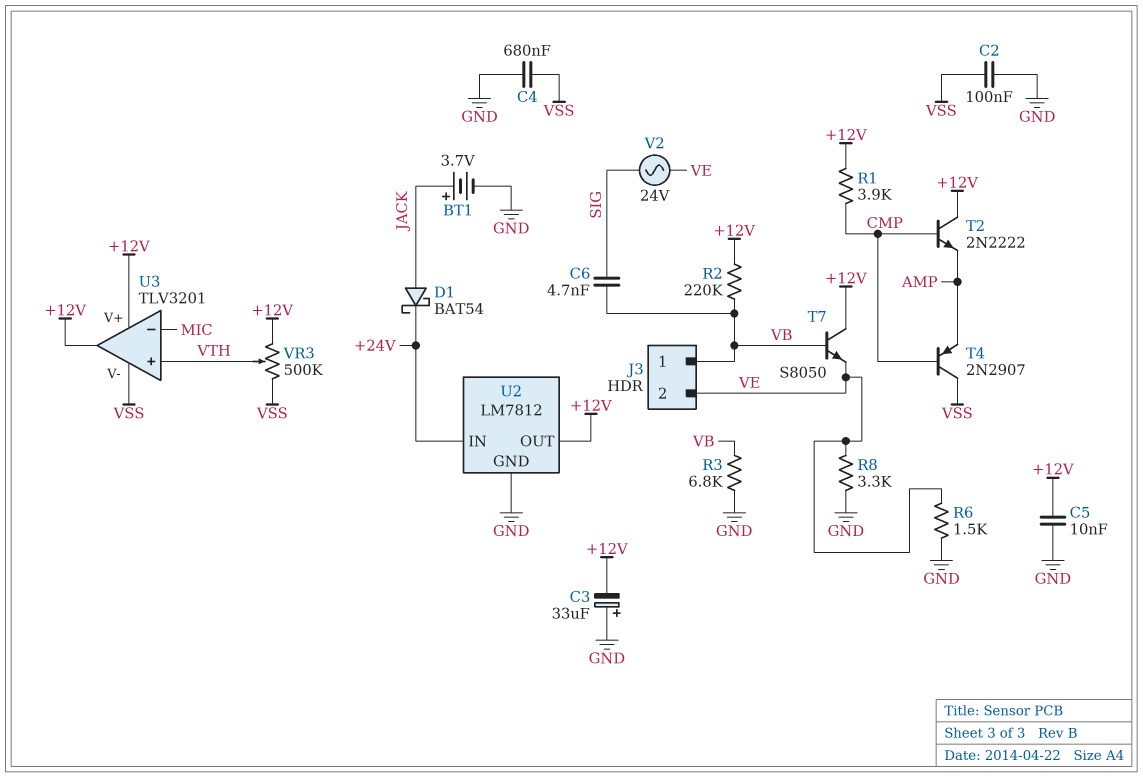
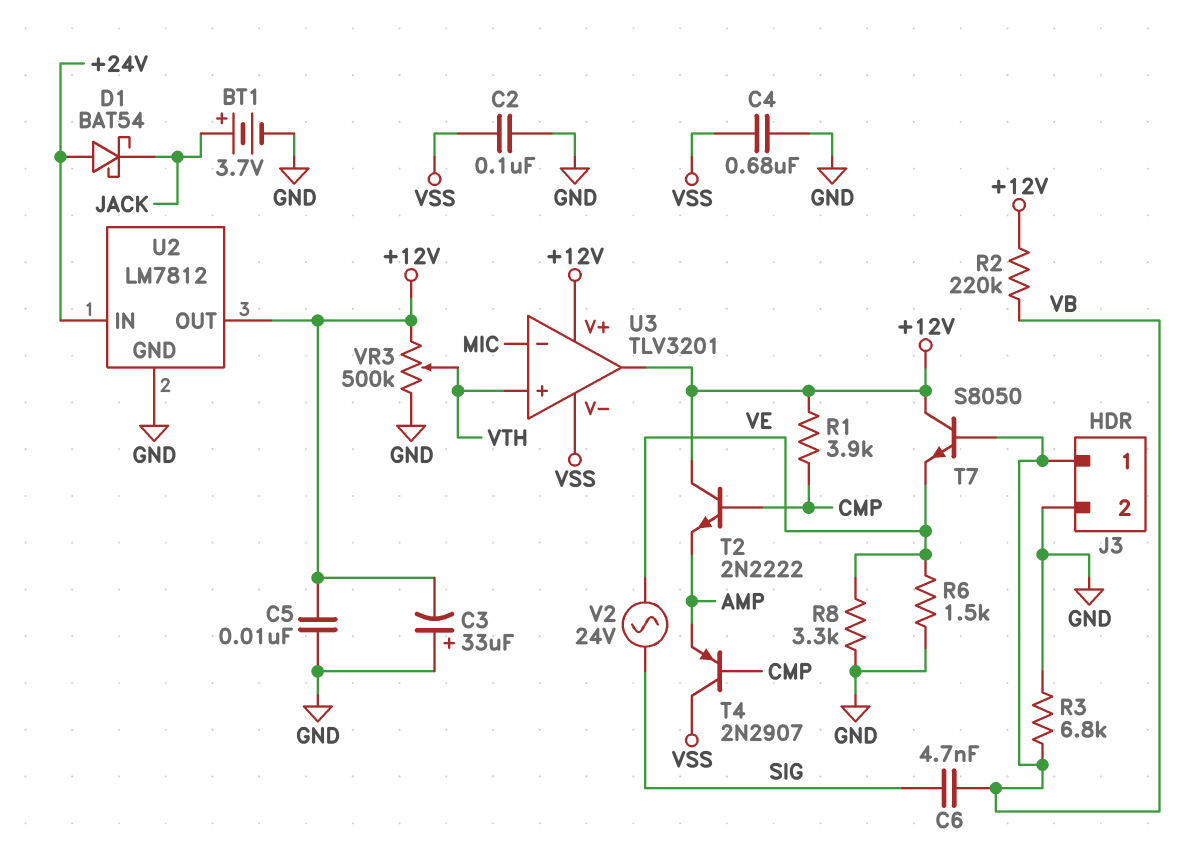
D1: schottky BAT54 (A JACK, K +24V) -> schottky BAT54 (A +24V, K JACK)
J3 pin 2: VE -> GND
VR3: 500k (+12V, VSS, wiper VTH) -> 500k (+12V, GND, wiper VTH)

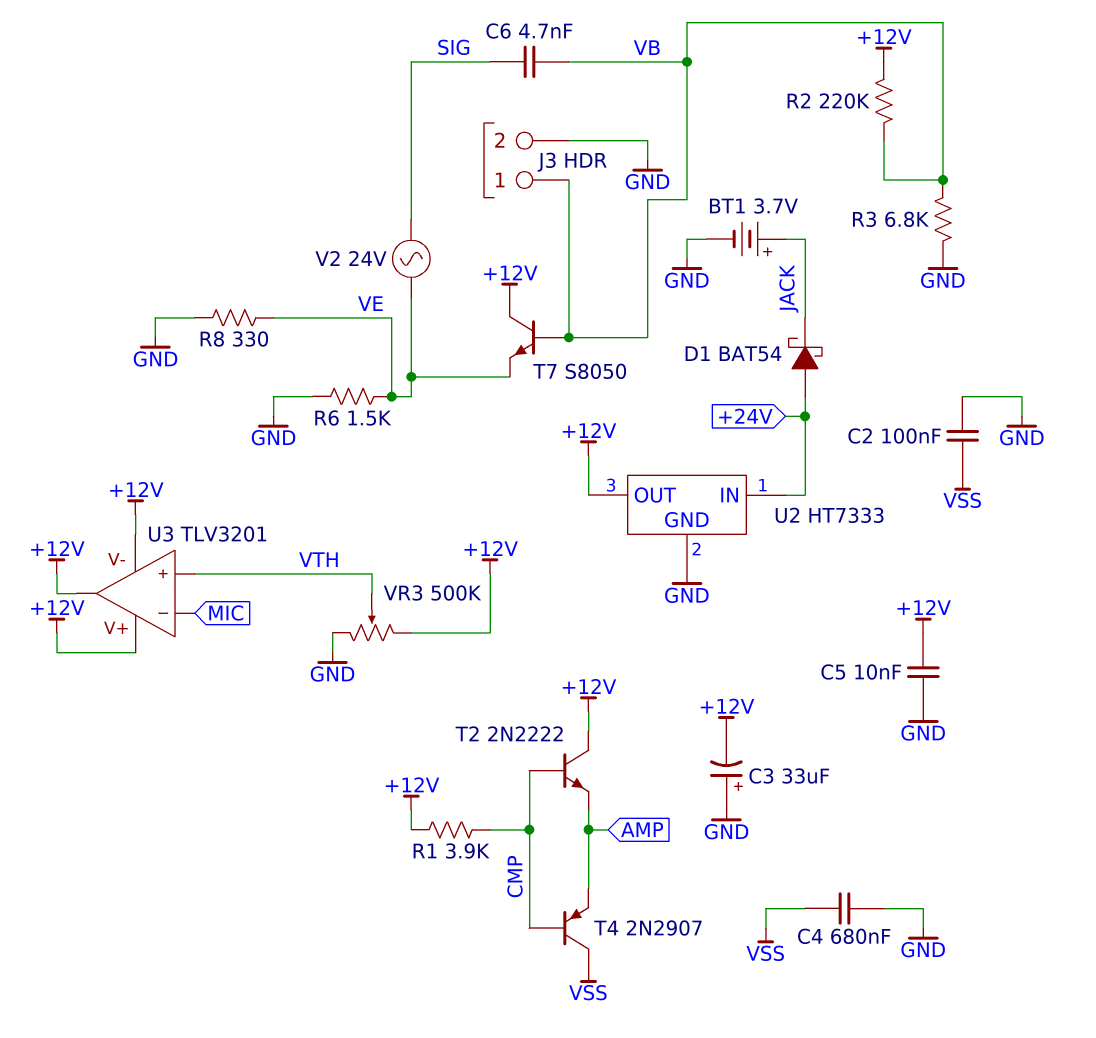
R8: 3.3k (GND, VE) -> 330 (GND, VE)
U2: LM7812 -> HT7333
U3 pin V-: VSS -> +12V

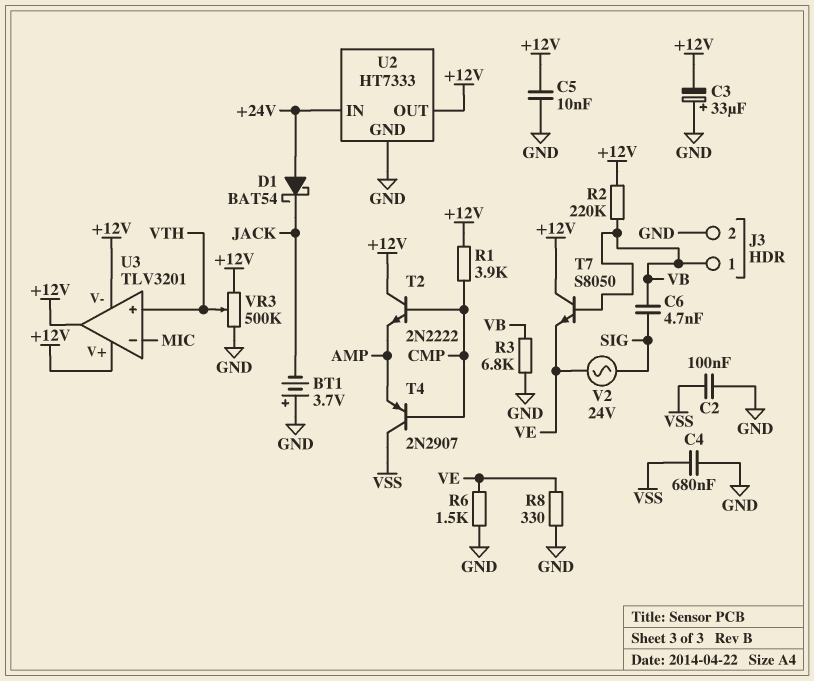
BT1: 3.7V (plus JACK, minus GND) -> 3.7V (plus GND, minus JACK)

